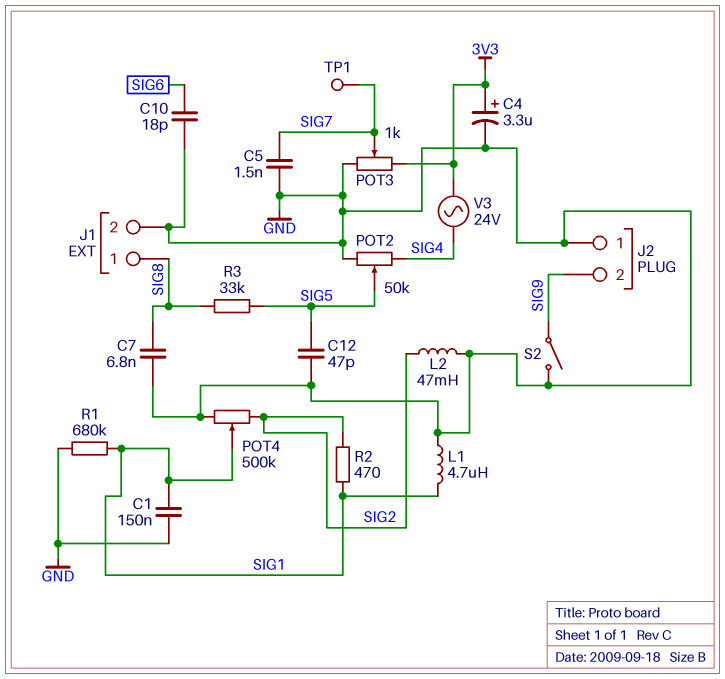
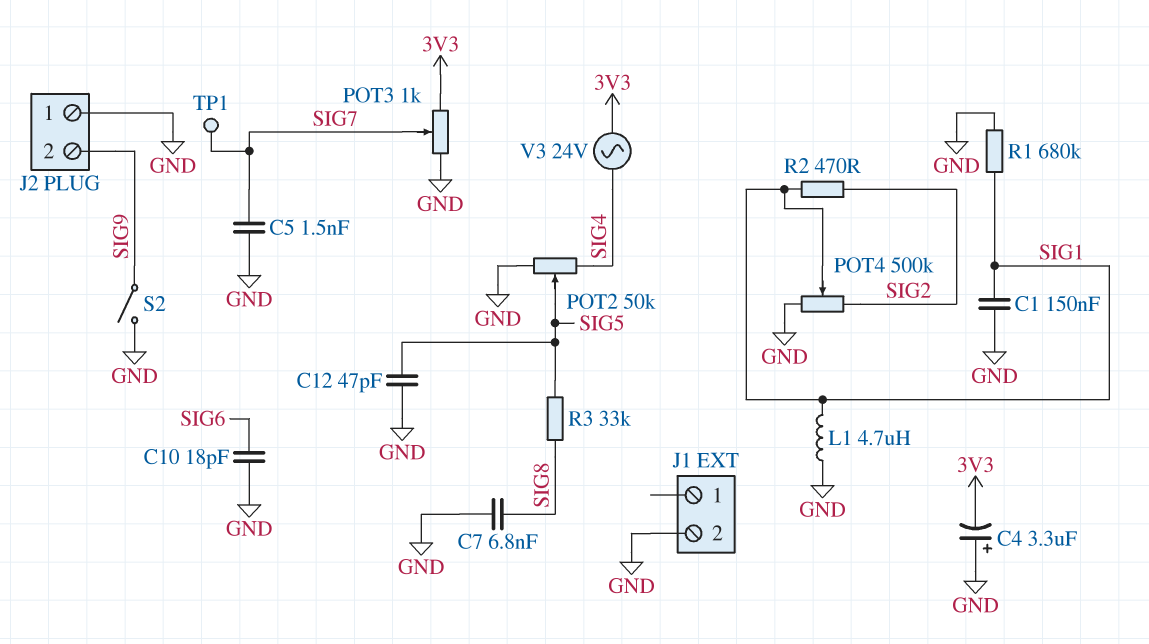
C4: 3.3uF (plus 3V3, minus GND) -> 3.3uF (plus GND, minus 3V3)
J1 pin 1: SIG8 -> none
L2: 47mH (GND, SIG2) -> none

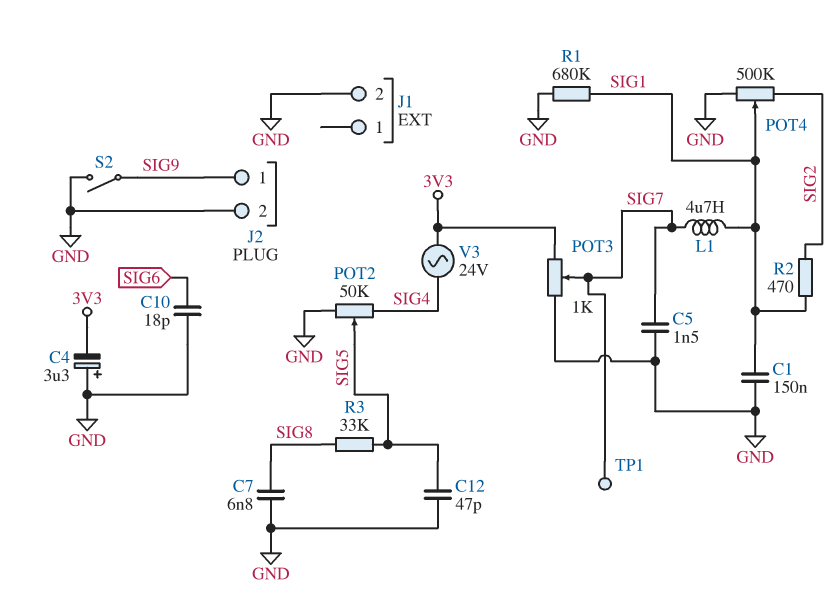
J2 pin 1: GND -> SIG9
J2 pin 2: SIG9 -> GND
L1: 4.7uH (GND, SIG1) -> 4.7uH (SIG1, SIG7)

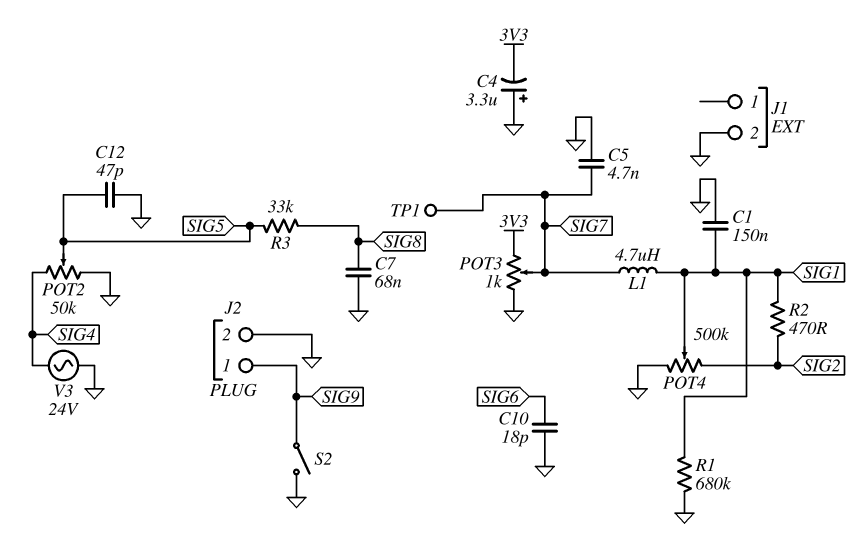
C5: 1.5nF (GND, SIG7) -> 4.7nF (GND, SIG7)
C7: 6.8nF (GND, SIG8) -> 68nF (GND, SIG8)
V3: AC 24V (3V3, SIG4) -> AC 24V (GND, SIG4)

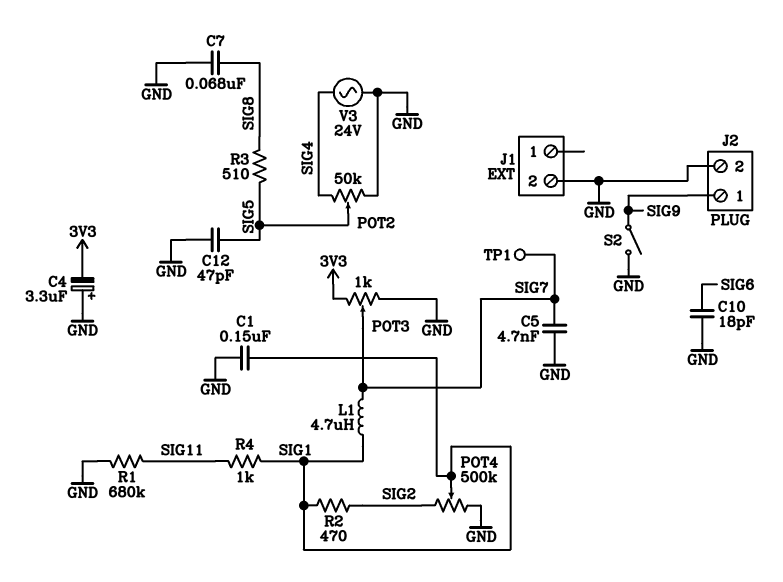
R1: 680k (GND, SIG1) -> 680k (GND, SIG11)
R3: 33k (SIG5, SIG8) -> 510 (SIG5, SIG8)
R4: none -> 1k (SIG1, SIG11)

